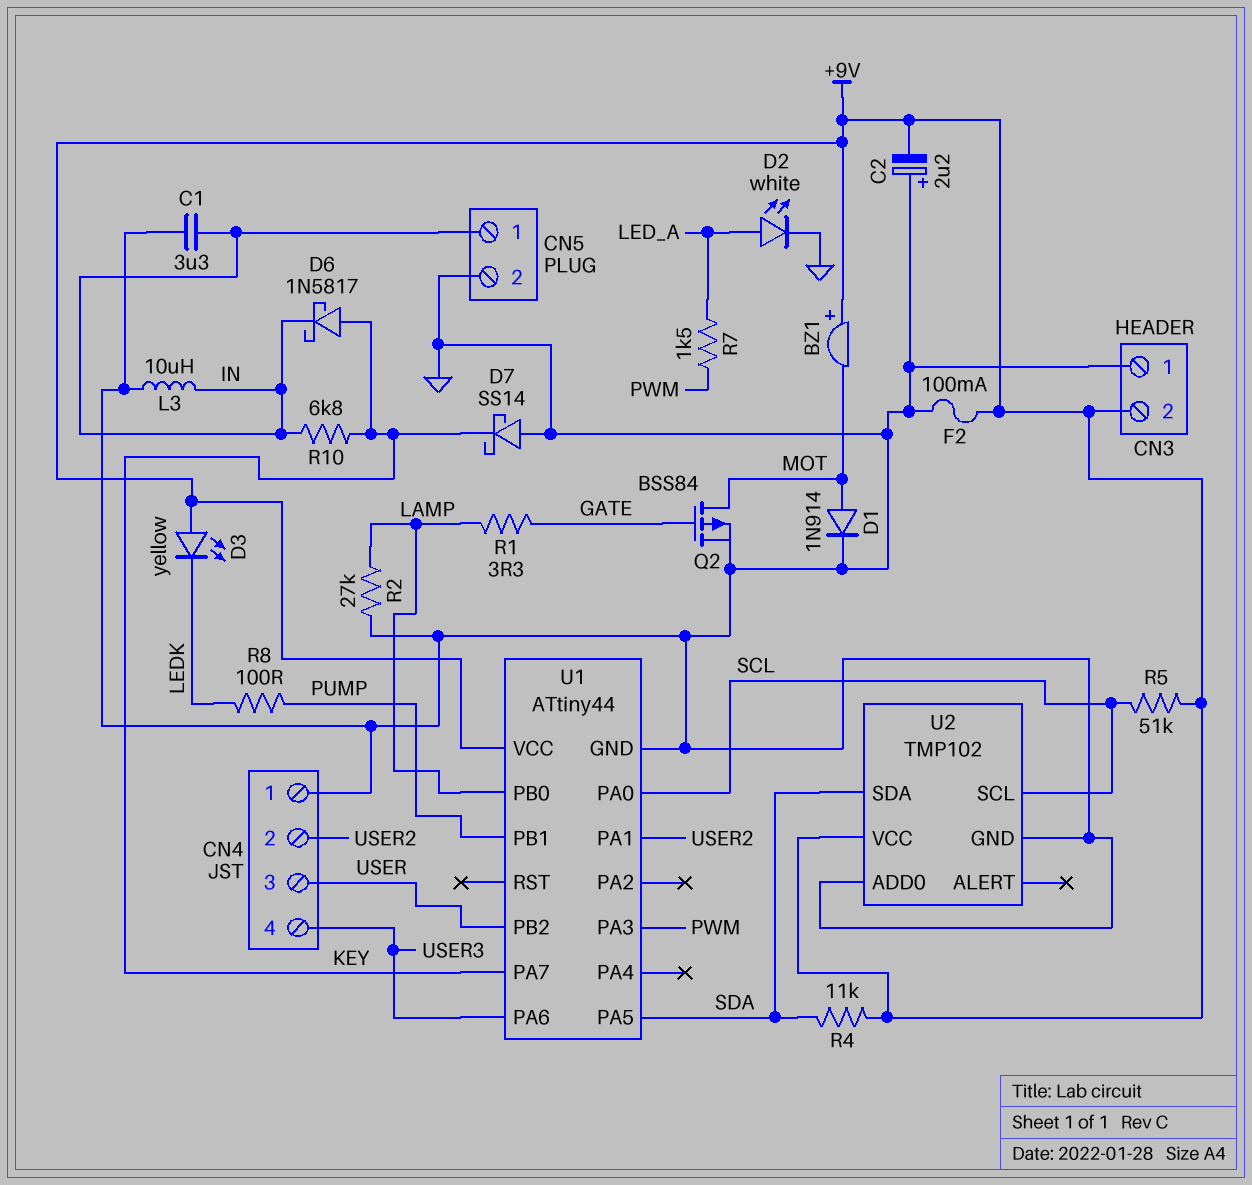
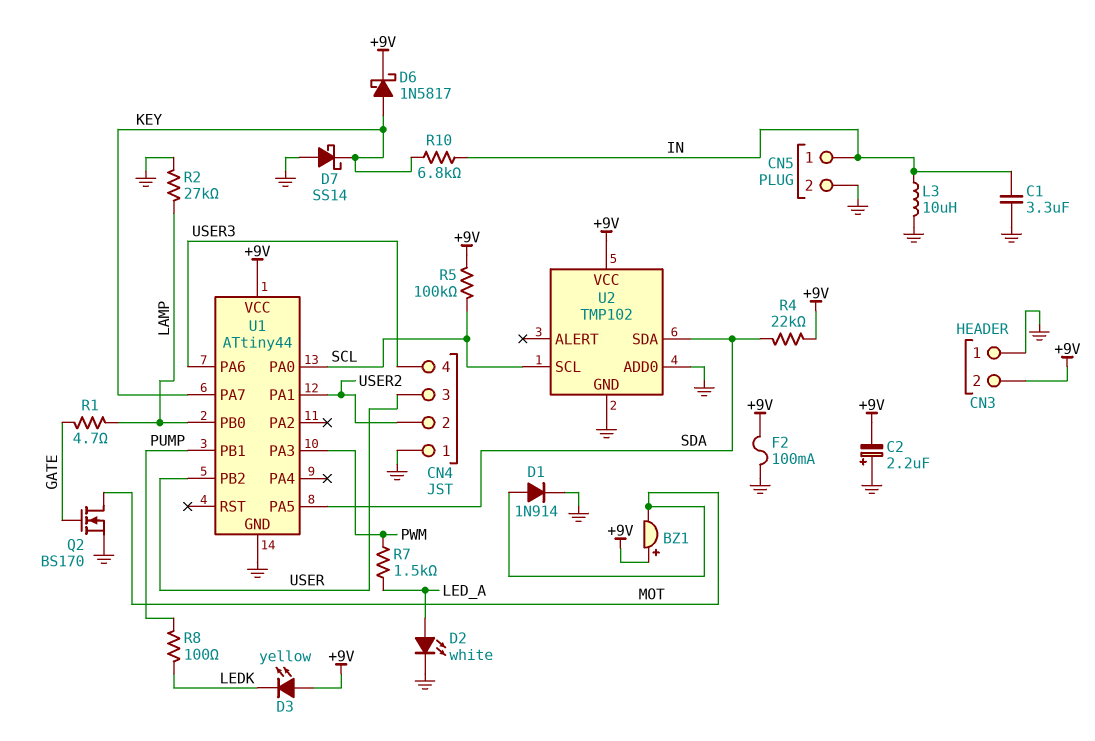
D6: schottky 1N5817 (A KEY, K IN) -> schottky 1N5817 (A KEY, K +9V)
Q2: PMOS BSS84 (G GATE, D MOT, S GND) -> NMOS BS170 (G GATE, D MOT, S GND)
R1: 3.3 (GATE, LAMP) -> 4.7 (GATE, LAMP)
R4: 11k (+9V, SDA) -> 22k (+9V, SDA)
R5: 51k (+9V, SCL) -> 100k (+9V, SCL)

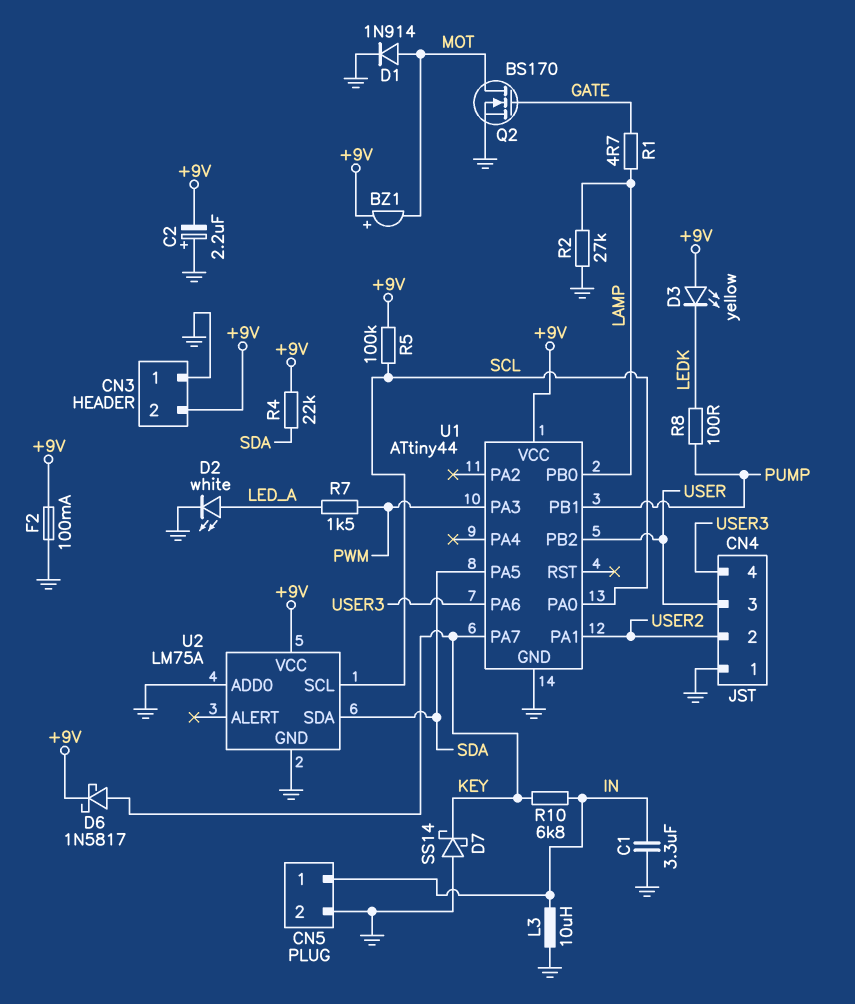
U2: TMP102 -> LM75A

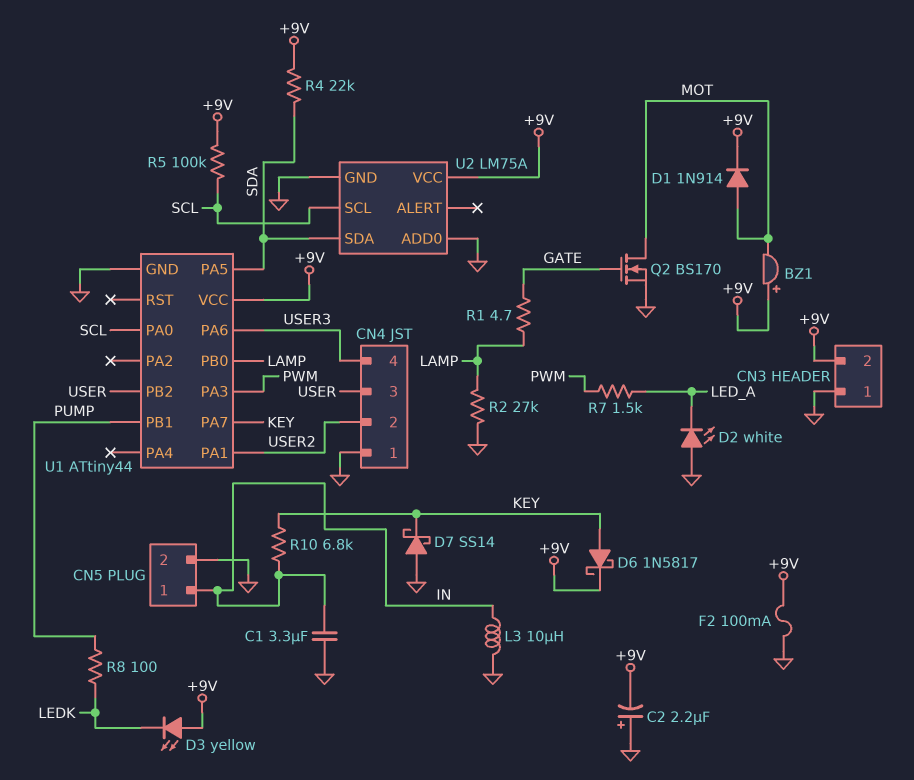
D1: diode 1N914 (A MOT, K GND) -> diode 1N914 (A MOT, K +9V)
D2: LED white (A LED_A, K GND) -> LED white (A GND, K LED_A)

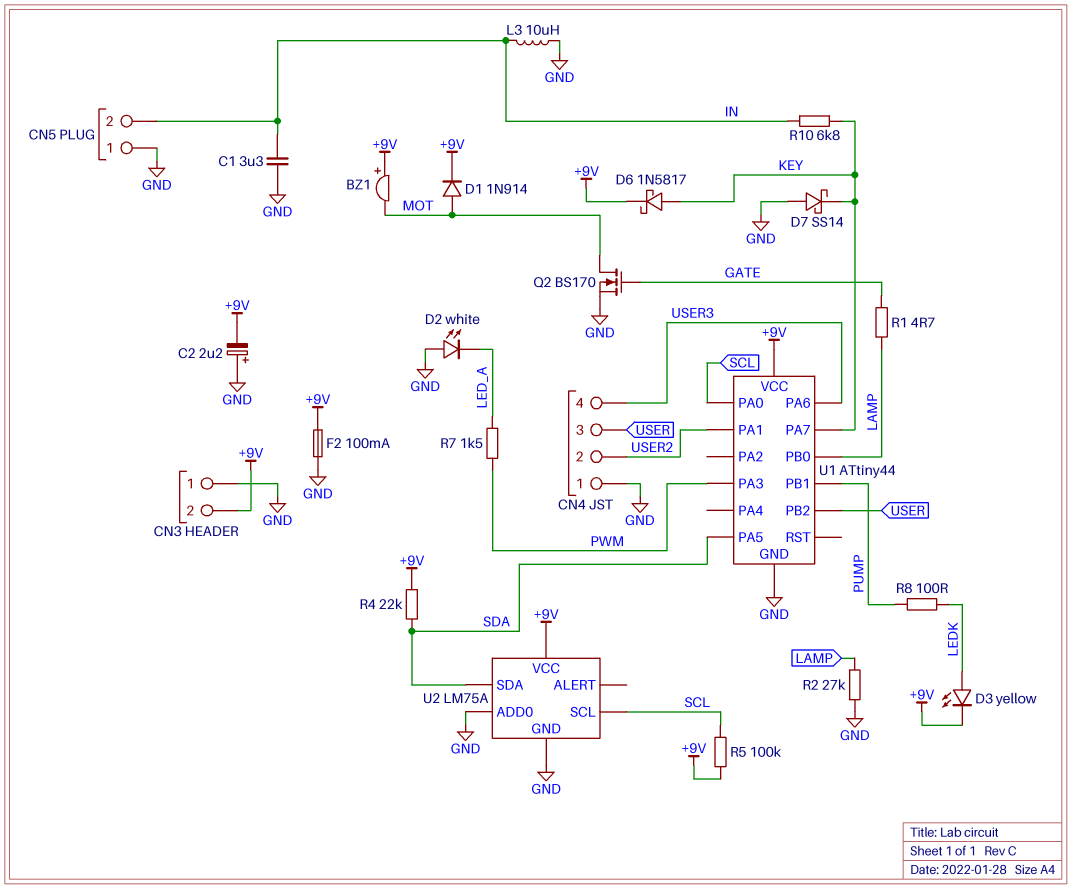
CN5 pin 1: IN -> GND
CN5 pin 2: GND -> IN
D3: LED yellow (A +9V, K LEDK) -> LED yellow (A LEDK, K +9V)

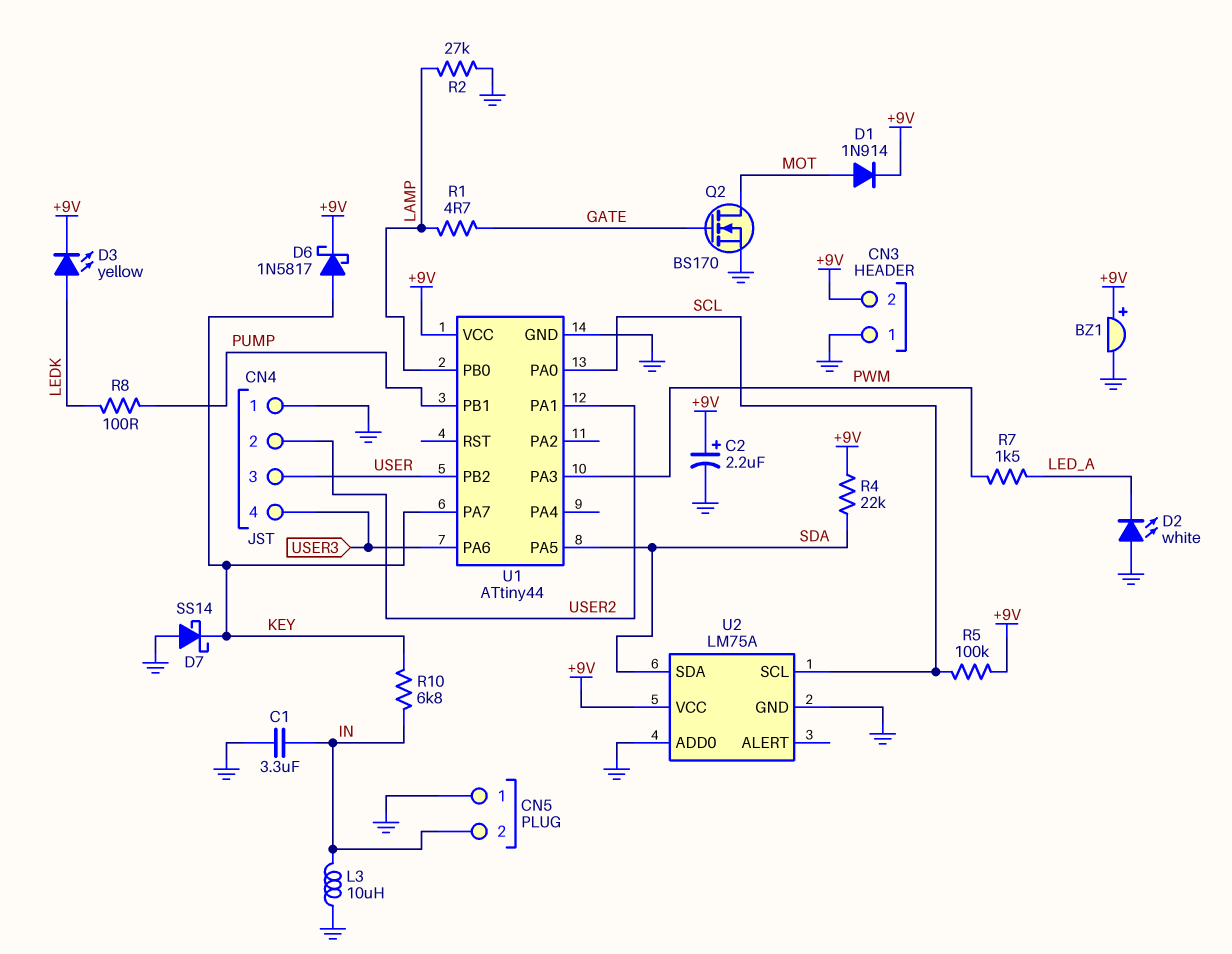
BZ1: buzzer (plus +9V, minus MOT) -> buzzer (plus +9V, minus GND)
C2: 2.2uF (plus GND, minus +9V) -> 2.2uF (plus +9V, minus GND)
F2: 100mA (+9V, GND) -> none

